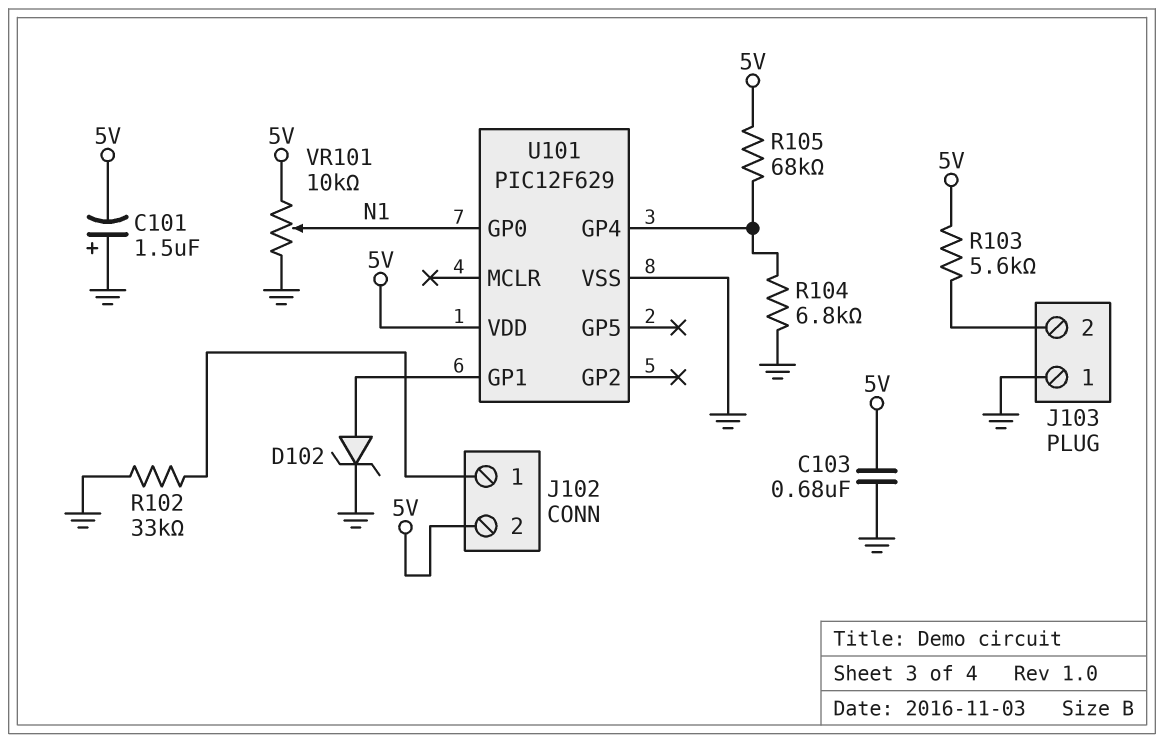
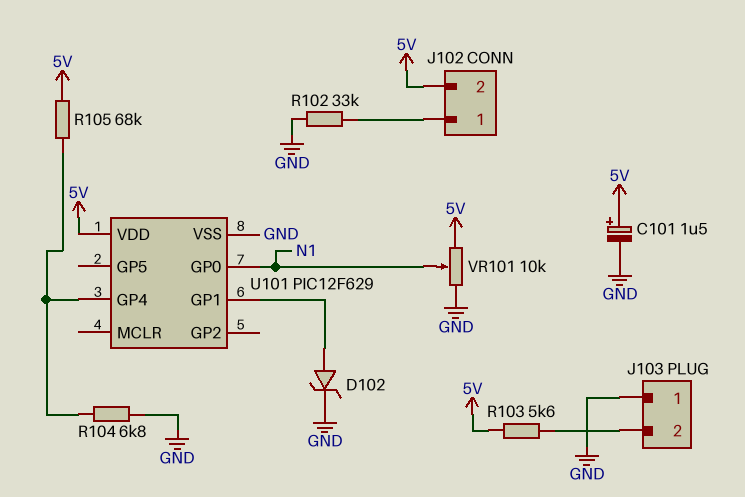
C101: 1.5uF (plus GND, minus 5V) -> 1.5uF (plus 5V, minus GND)
C103: 680nF (5V, GND) -> none

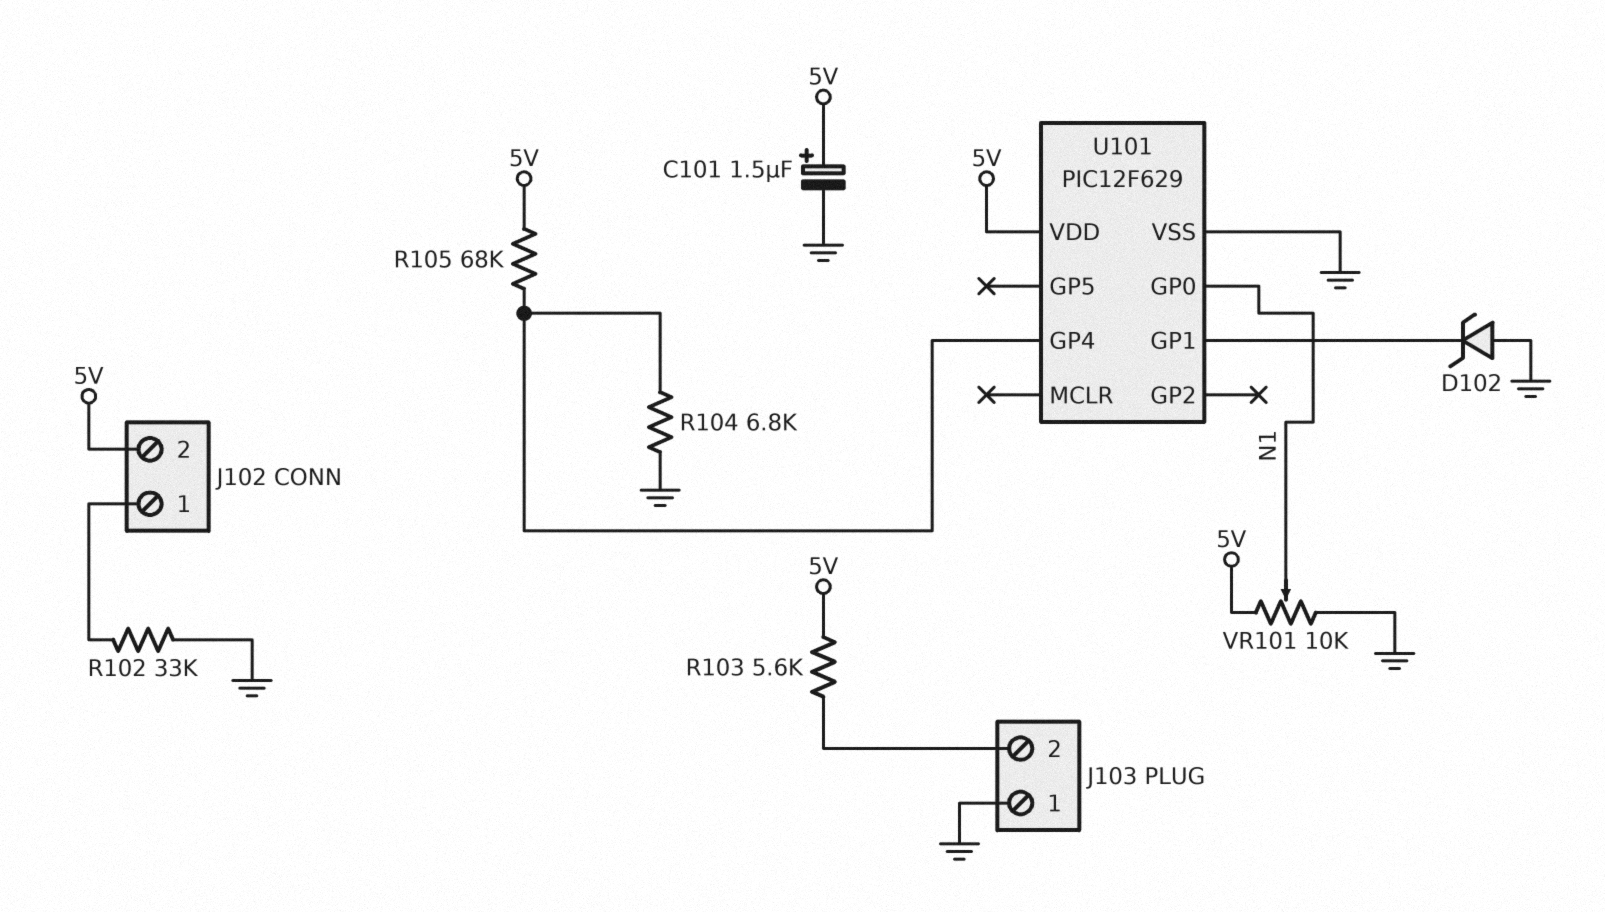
D102: zener (A U101/GP1, K GND) -> zener (A GND, K U101/GP1)

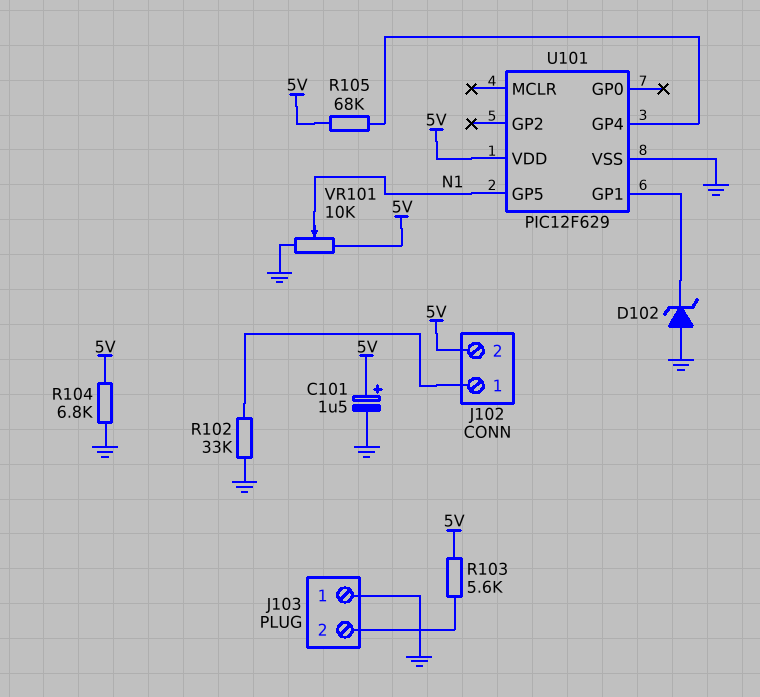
R104: 6.8k (GND, U101/GP4) -> 6.8k (5V, GND)
U101 pin GP0: N1 -> none
U101 pin GP5: none -> N1

